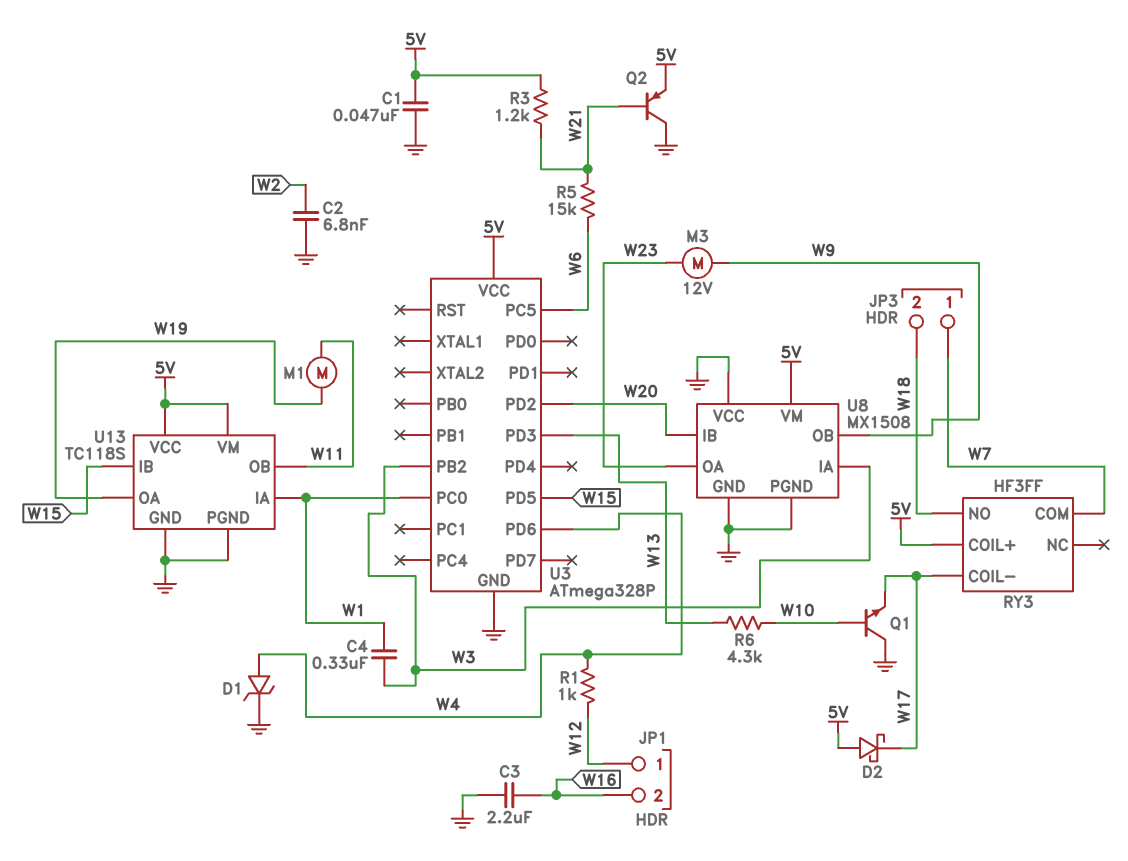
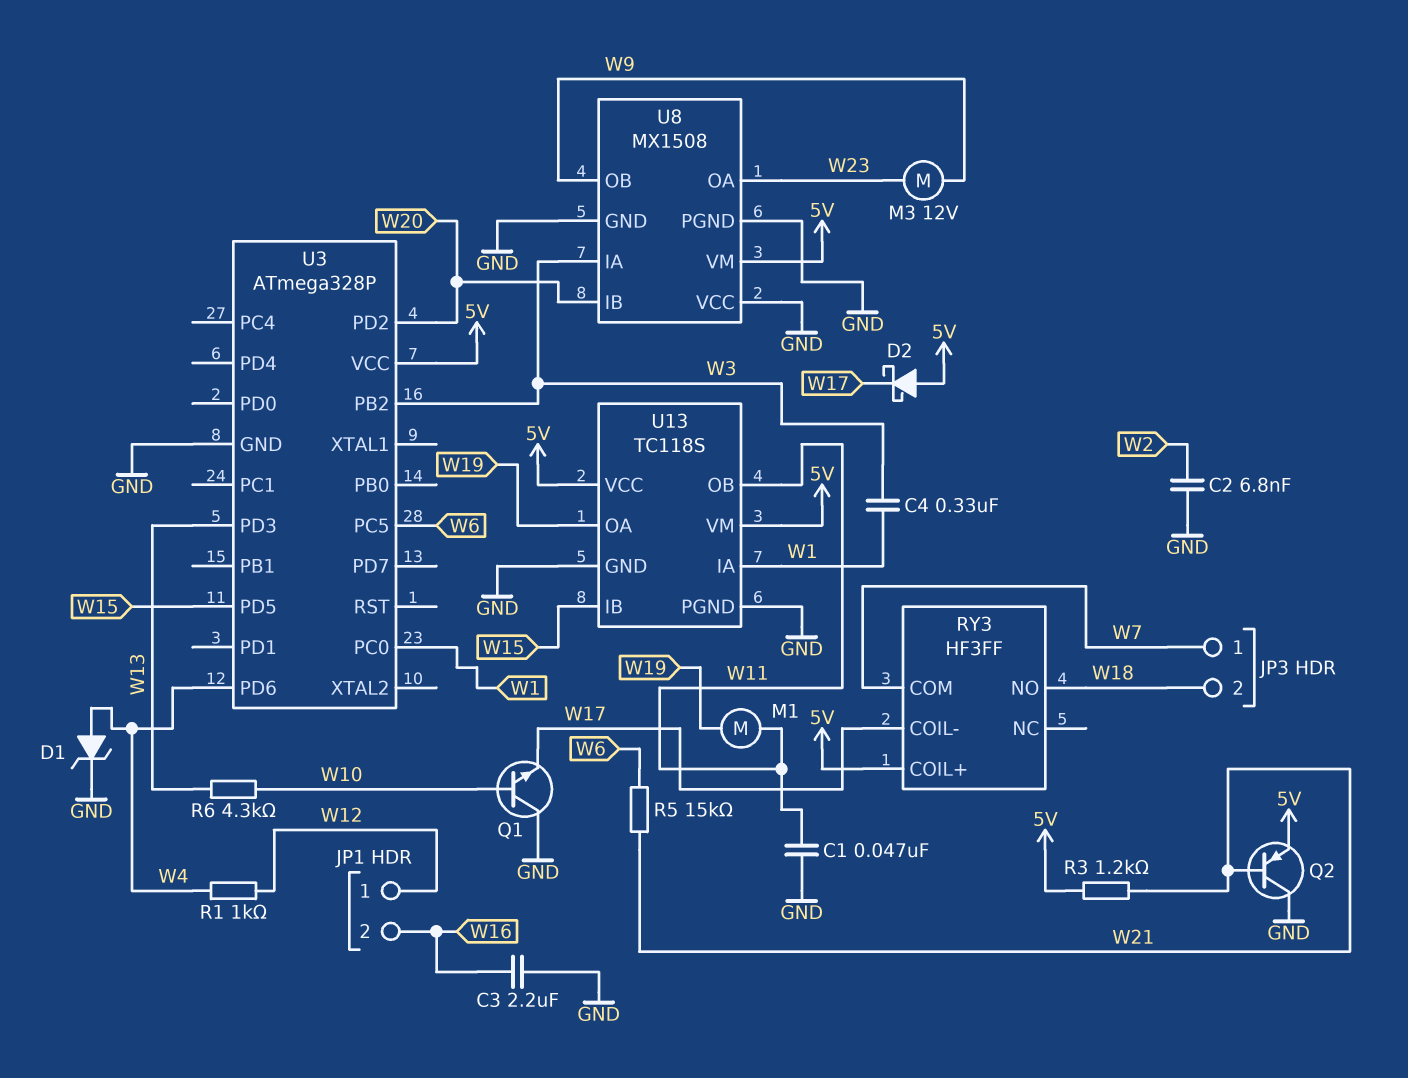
C1: 47nF (5V, GND) -> 47nF (GND, W11)

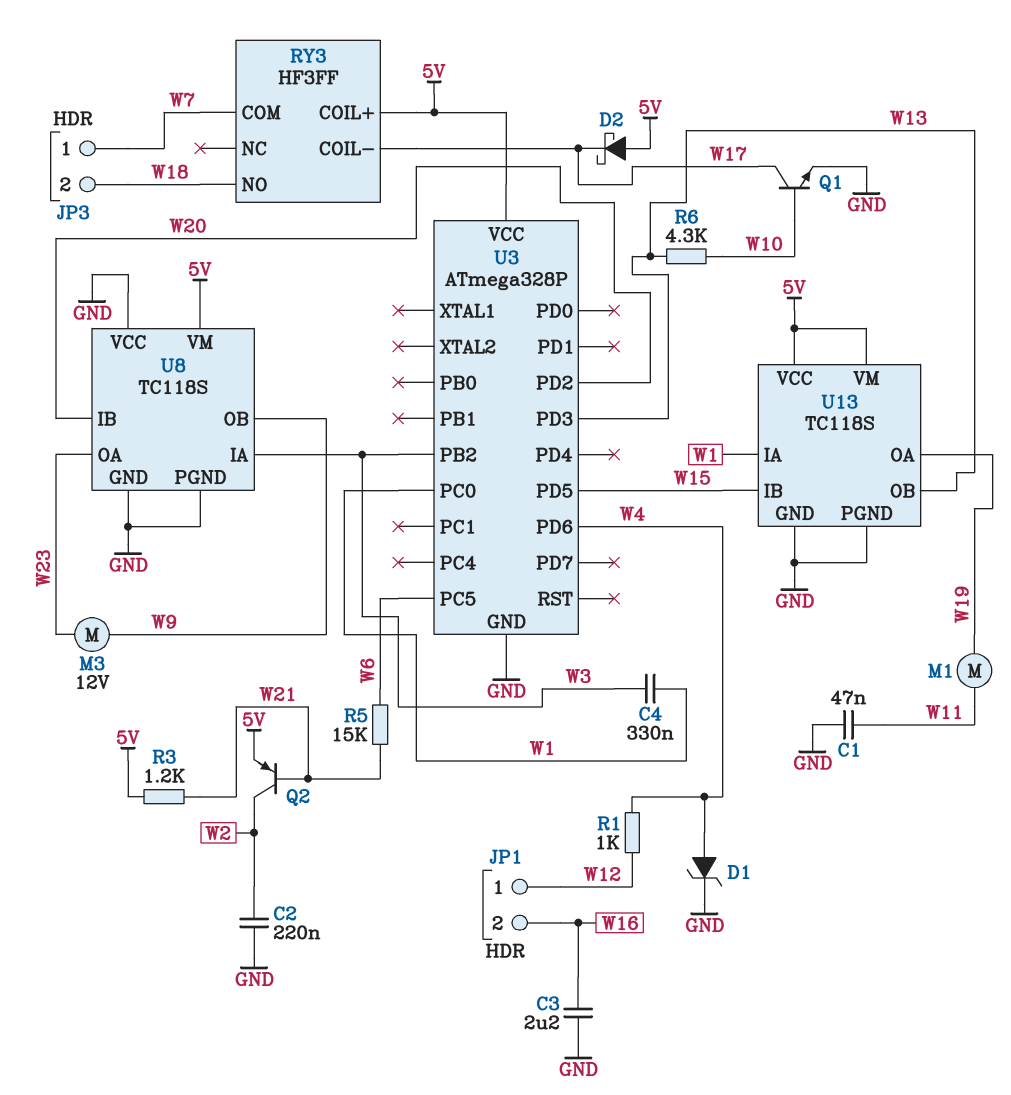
C2: 6.8nF (GND, W2) -> 220nF (GND, W2)
Q1: NPN (B W10, C GND, E W17) -> NPN (B W10, C W17, E GND)
Q2: PNP (B W21, C GND, E 5V) -> PNP (B W21, C W2, E 5V)
U8: MX1508 -> TC118S
U13 pin OB: W11 -> W13

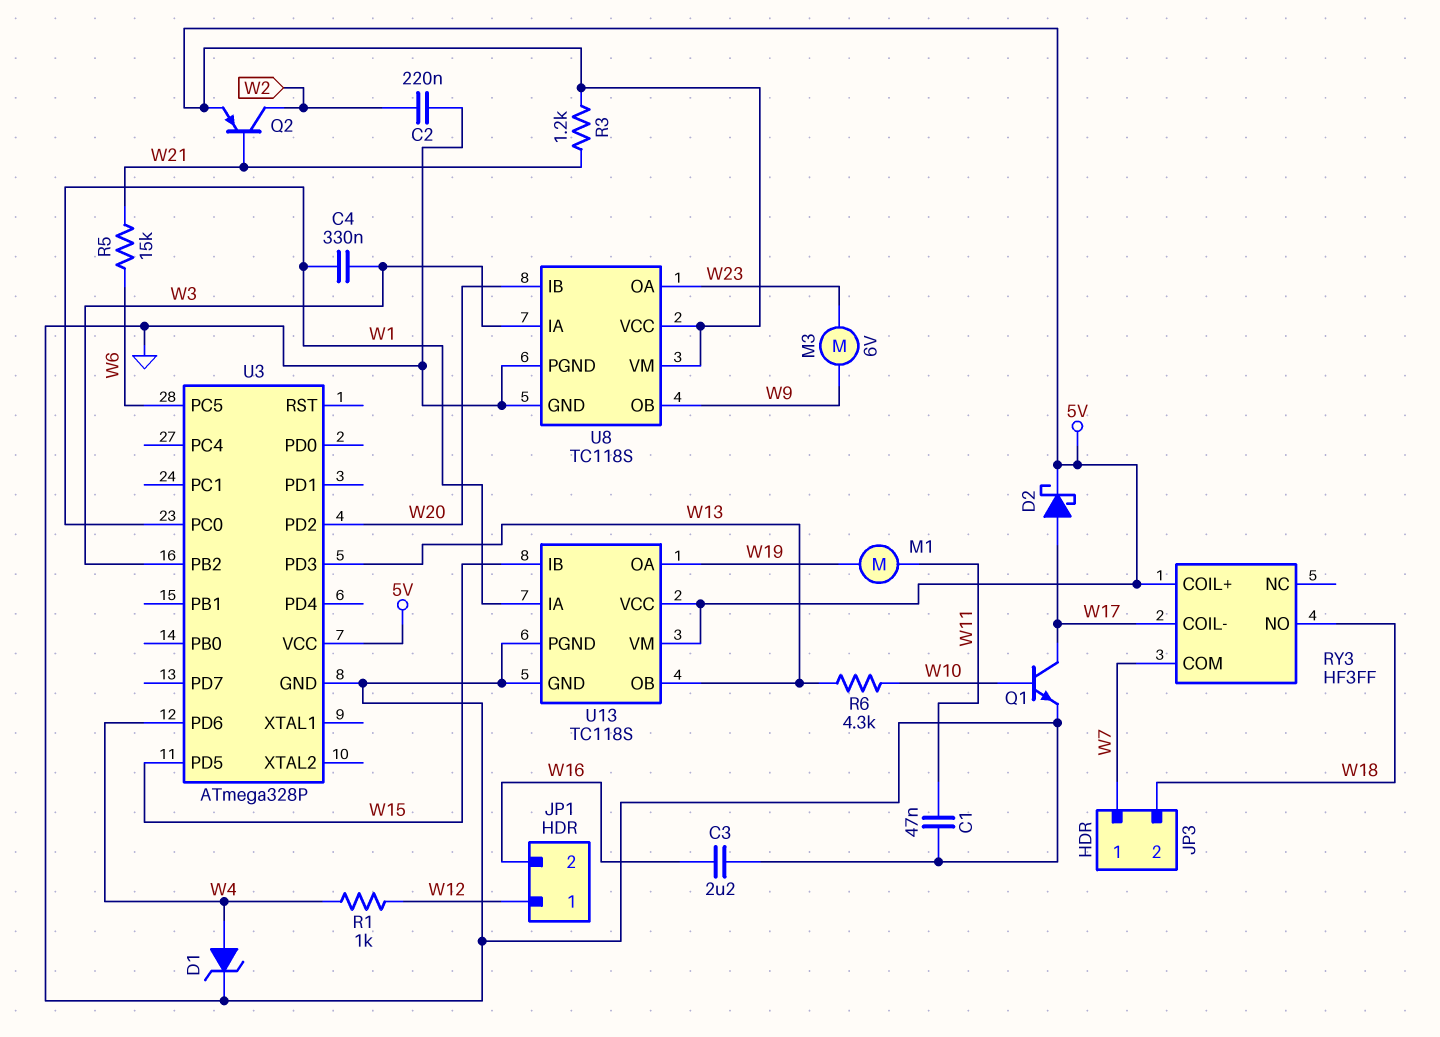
D2: schottky (A 5V, K W17) -> schottky (A W17, K 5V)
M3: motor 12V (W9, W23) -> motor 6V (W9, W23)
U8 pin VCC: GND -> 5V

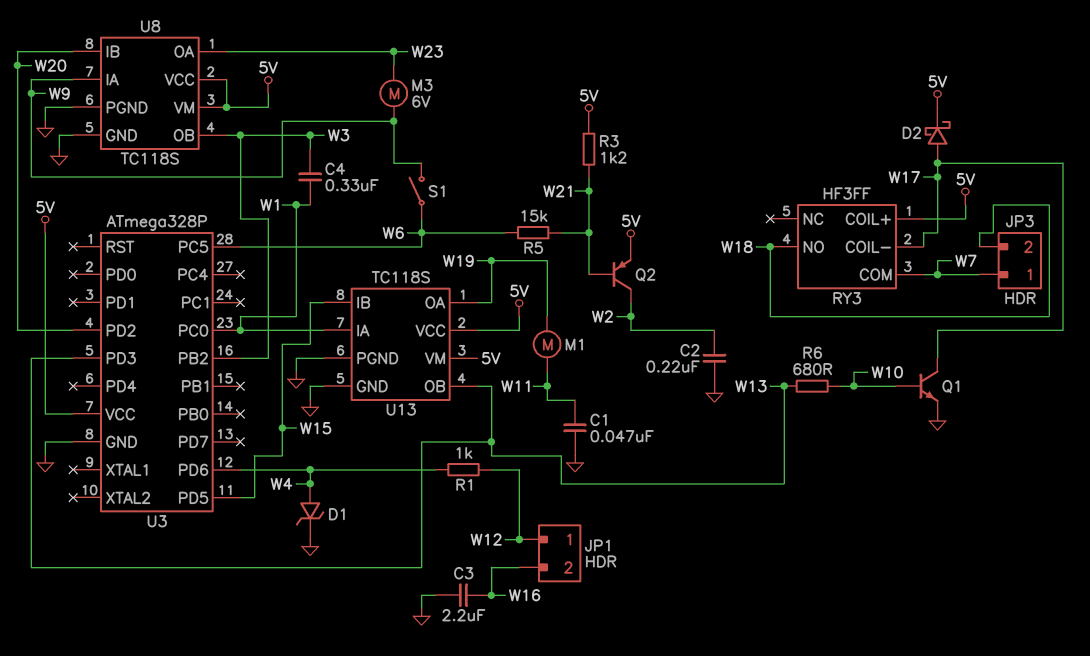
R6: 4.3k (W10, W13) -> 680 (W10, W13)
S1: none -> switch (W6, W9)
U8 pin IA: W3 -> W9
U8 pin OB: W9 -> W3

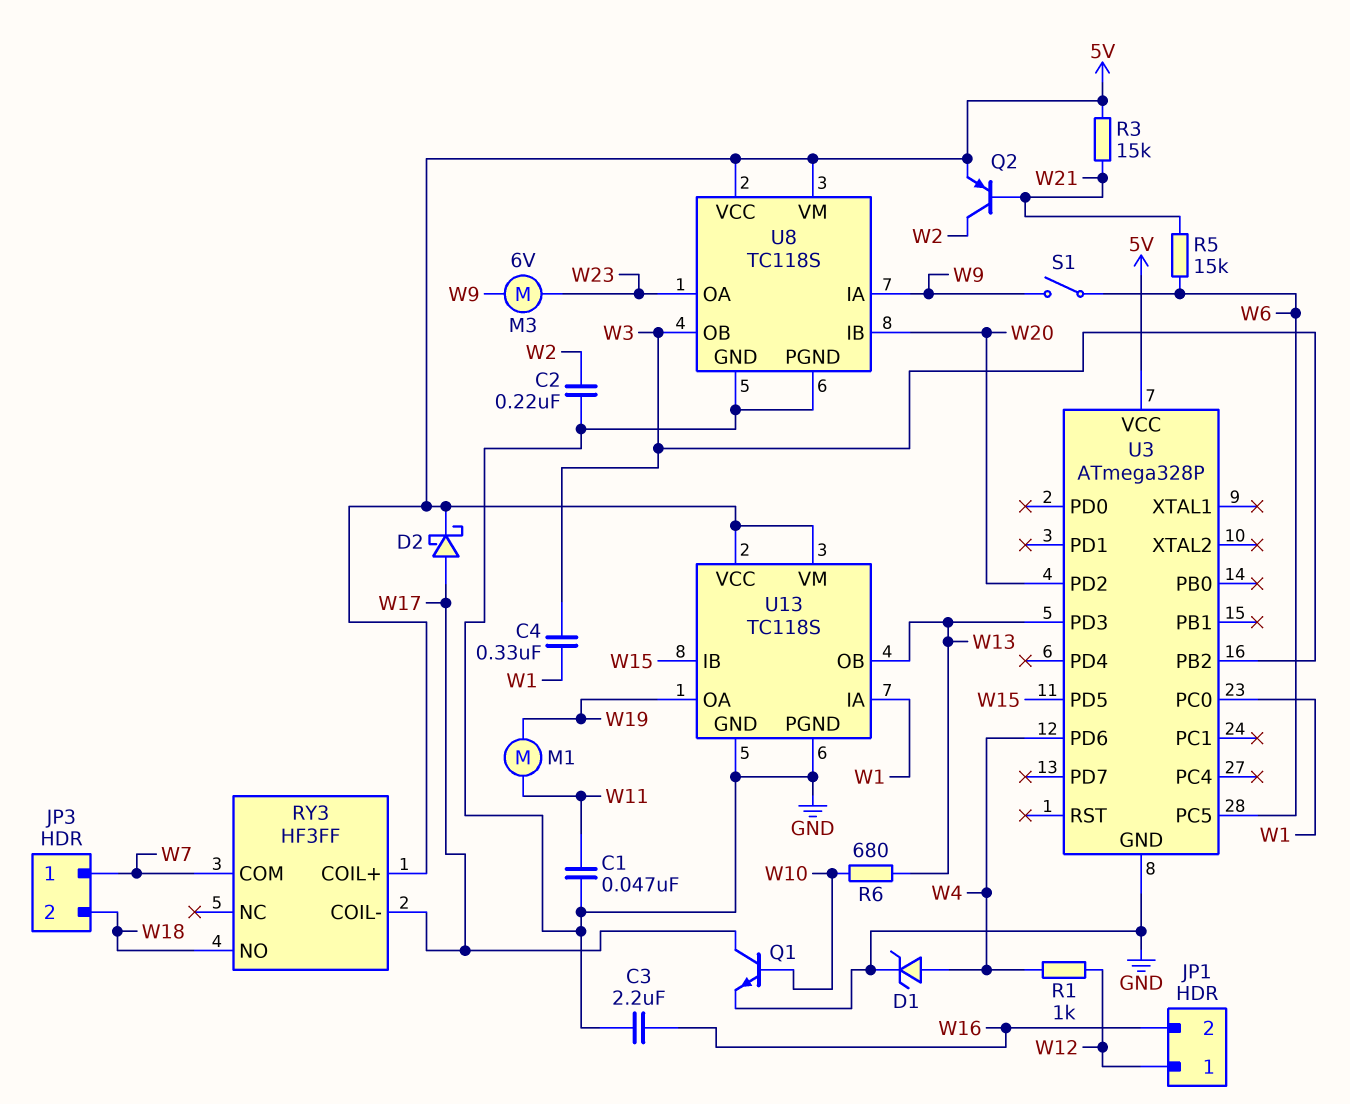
R3: 1.2k (5V, W21) -> 15k (5V, W21)

